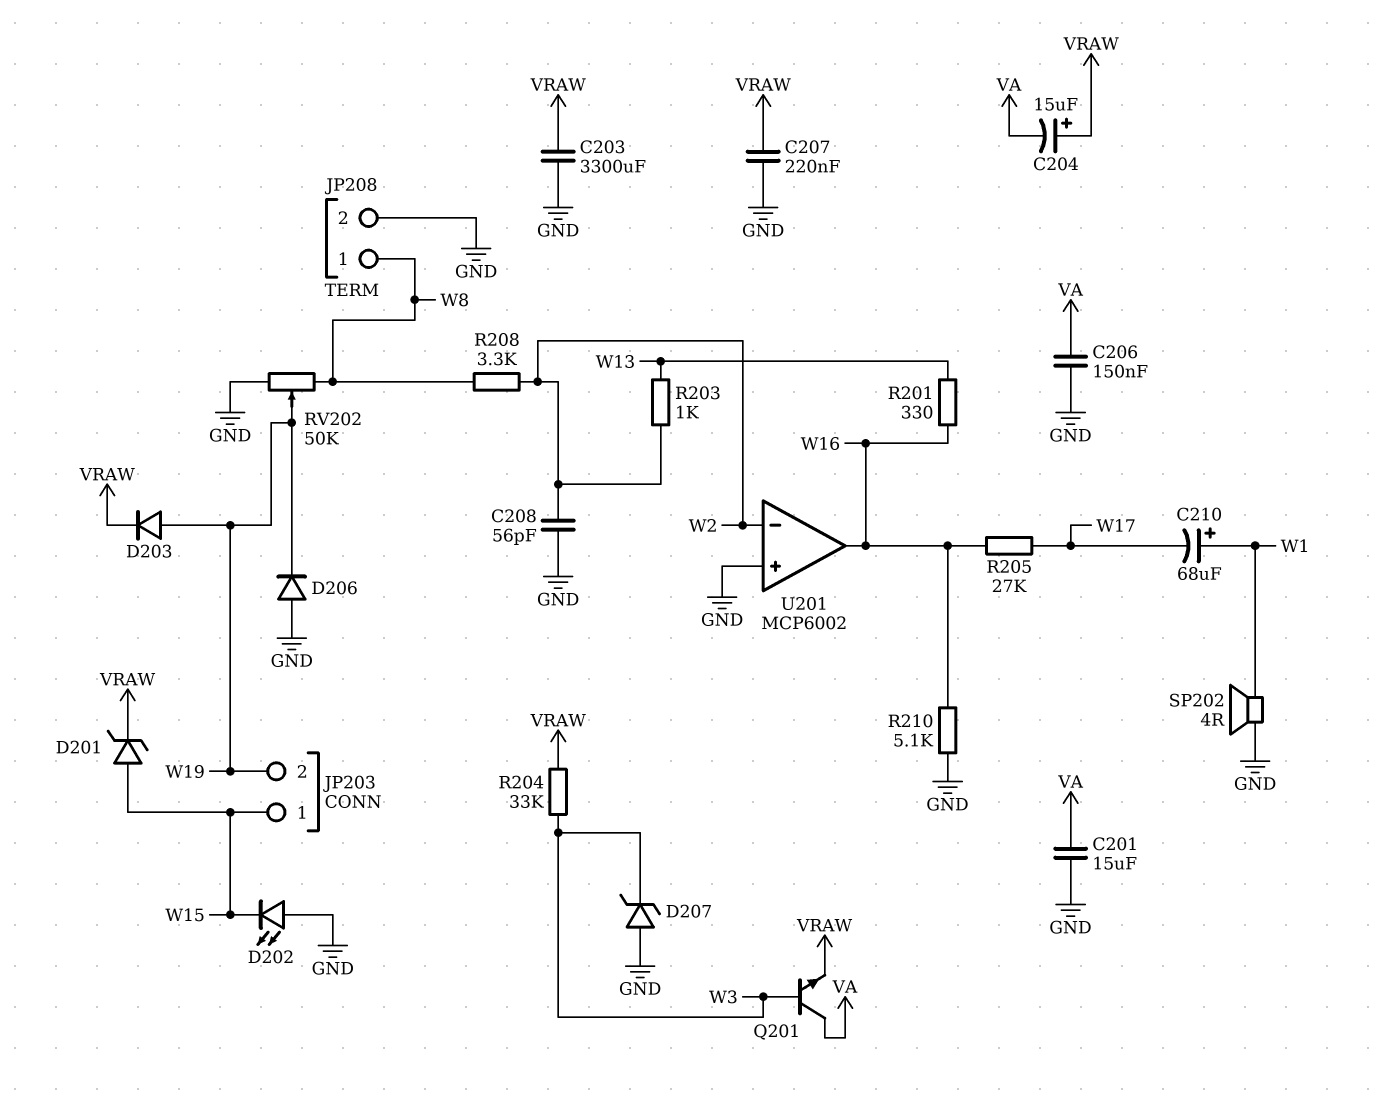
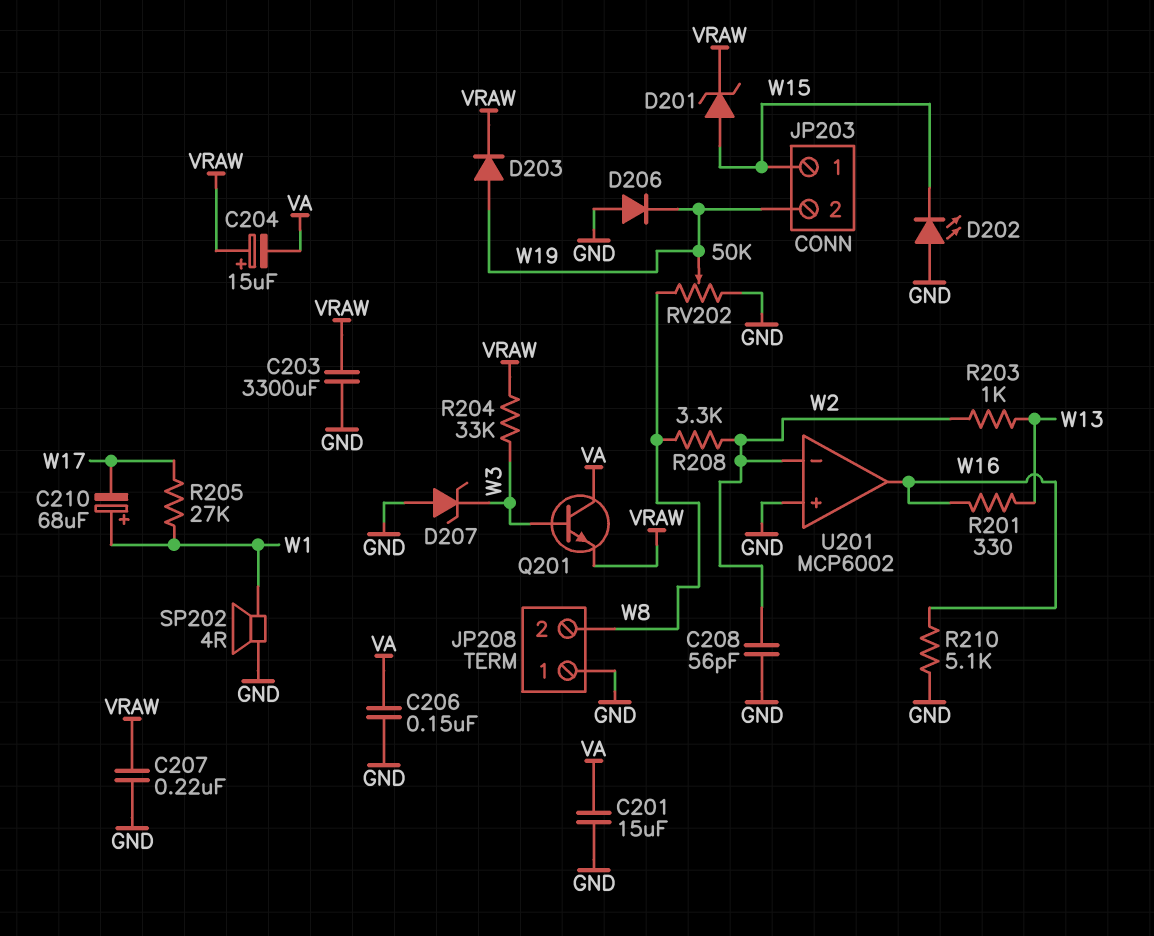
JP208 pin 1: W8 -> GND
JP208 pin 2: GND -> W8
R205: 27k (W16, W17) -> 27k (W1, W17)

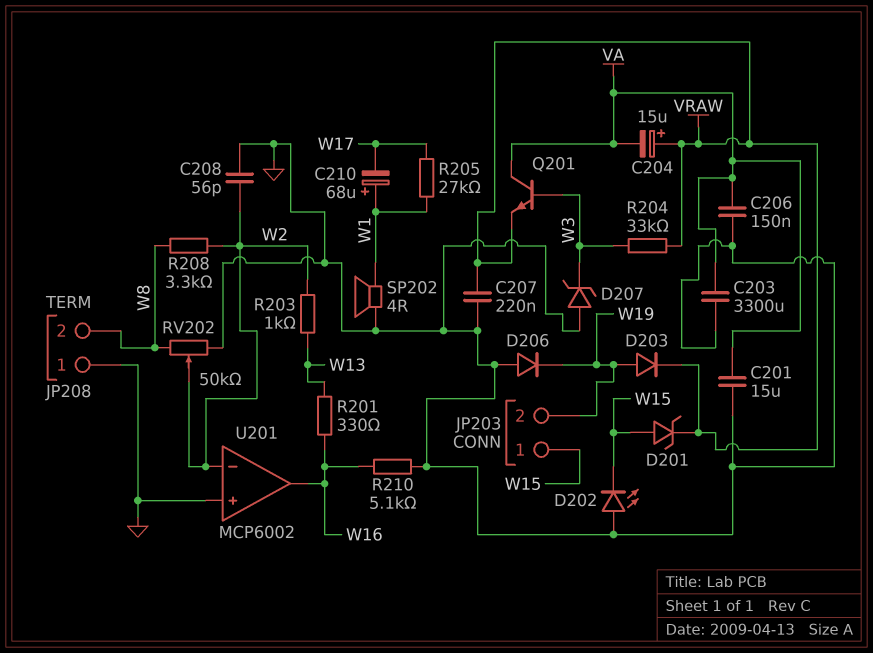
C203: 3300uF (GND, VRAW) -> 3300uF (GND, VA)
RV202: 50k (GND, W8, wiper W19) -> 50k (GND, W8, wiper W2)

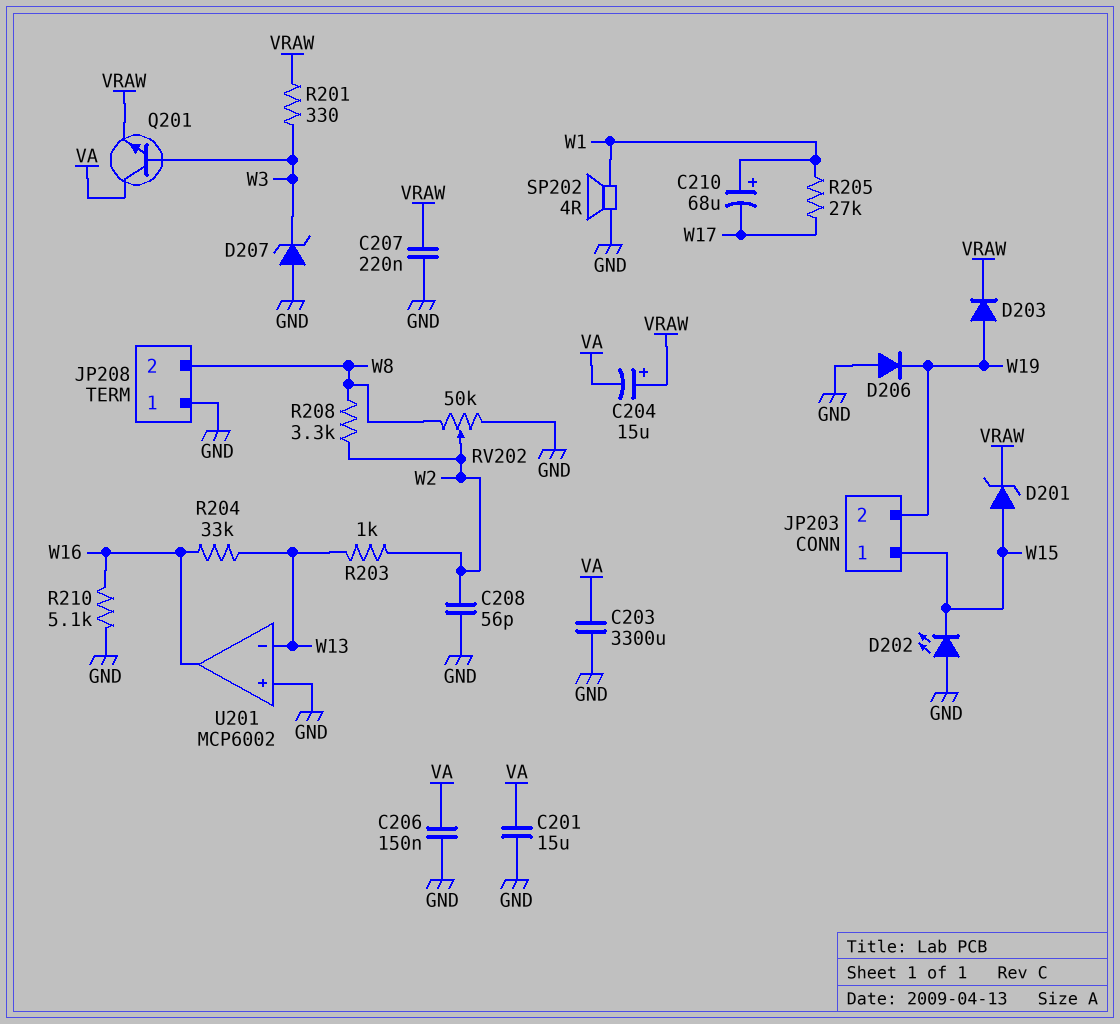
R201: 330 (W13, W16) -> 330 (VRAW, W3)
R204: 33k (VRAW, W3) -> 33k (W13, W16)
U201 pin in-: W2 -> W13

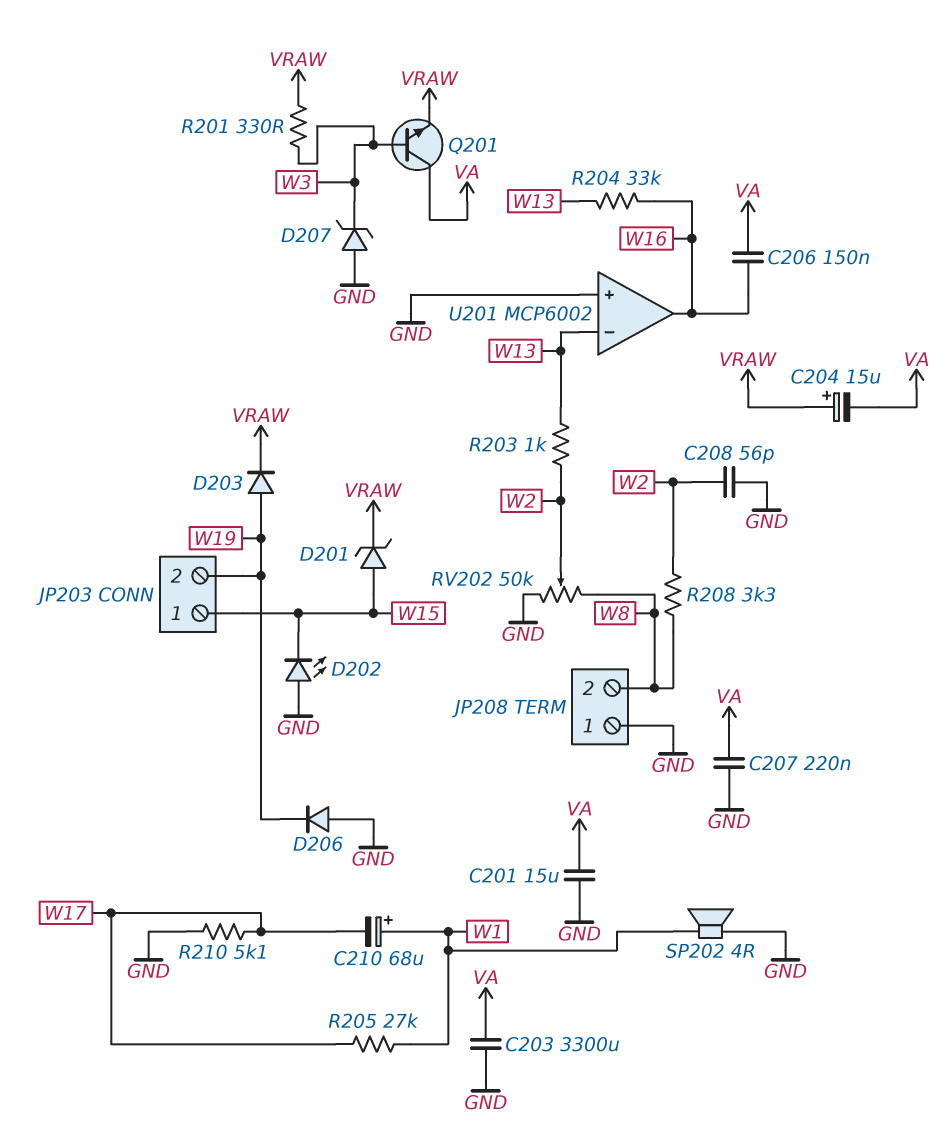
C206: 150nF (GND, VA) -> 150nF (VA, W16)
C207: 220nF (GND, VRAW) -> 220nF (GND, VA)
R210: 5.1k (GND, W16) -> 5.1k (GND, W17)

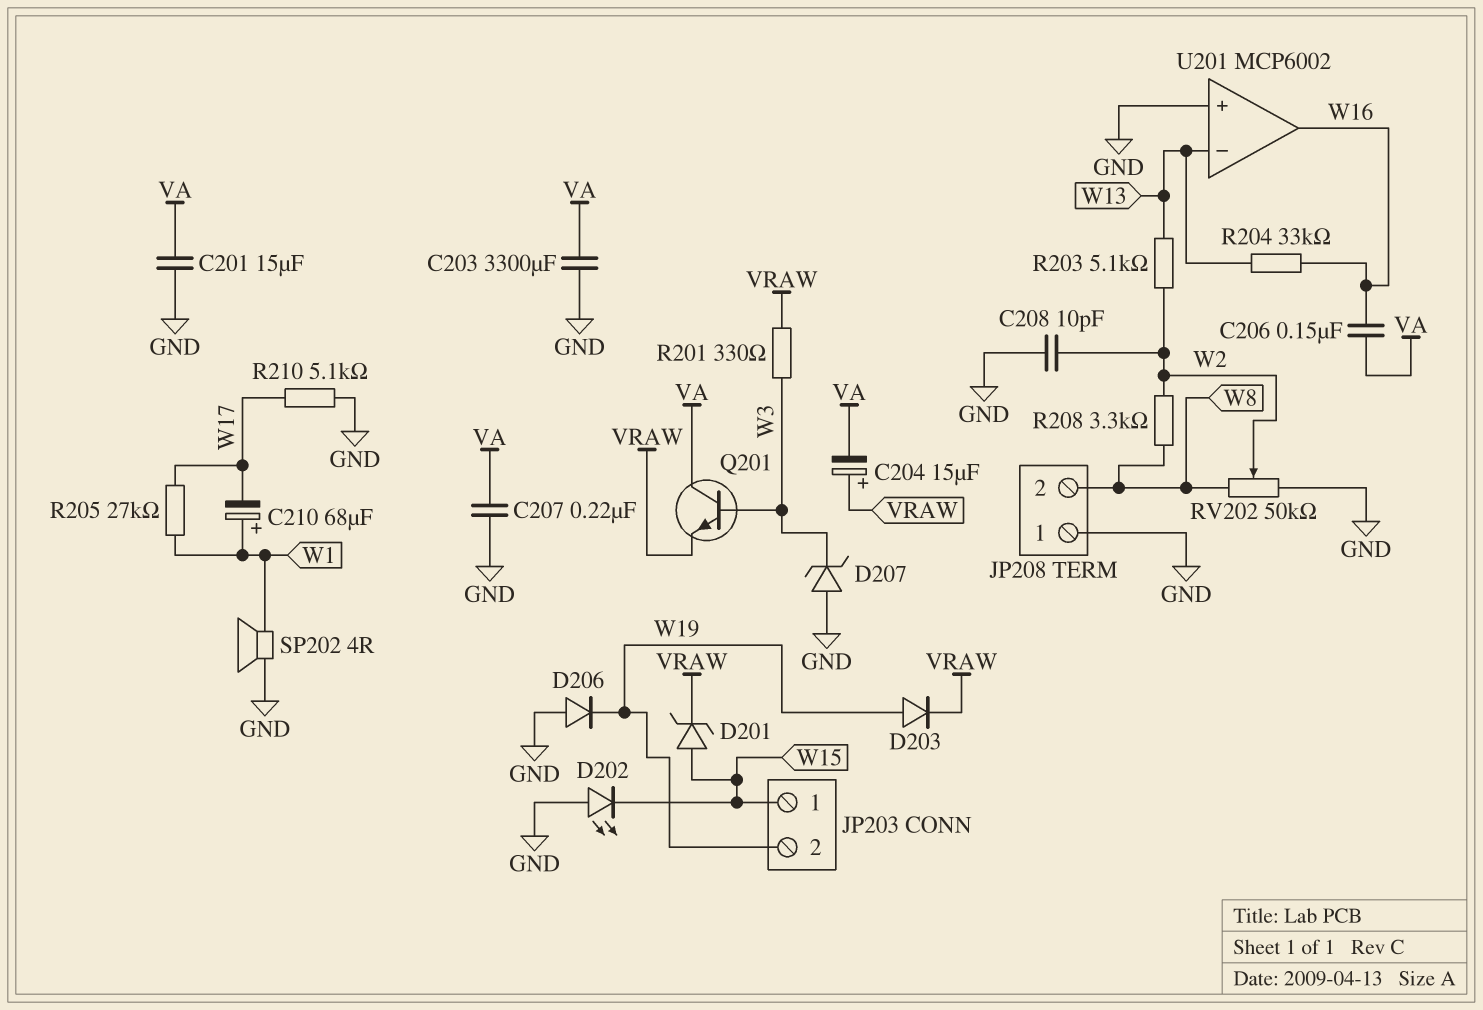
C208: 56pF (GND, W2) -> 10pF (GND, W2)
R203: 1k (W2, W13) -> 5.1k (W2, W13)

